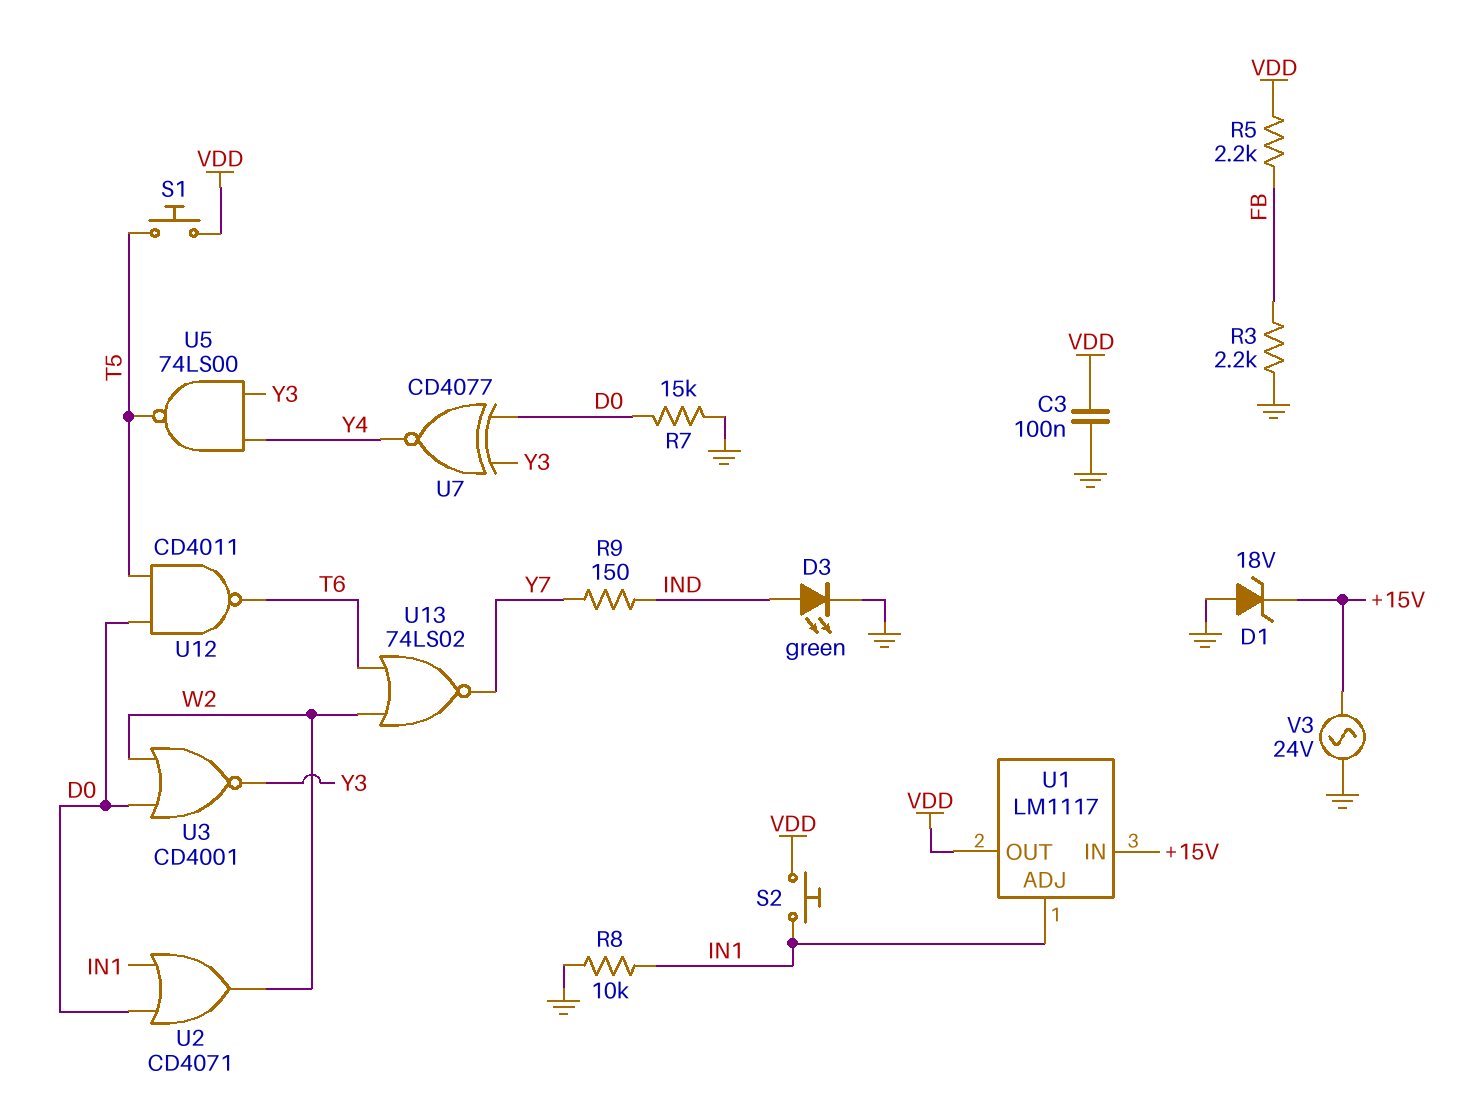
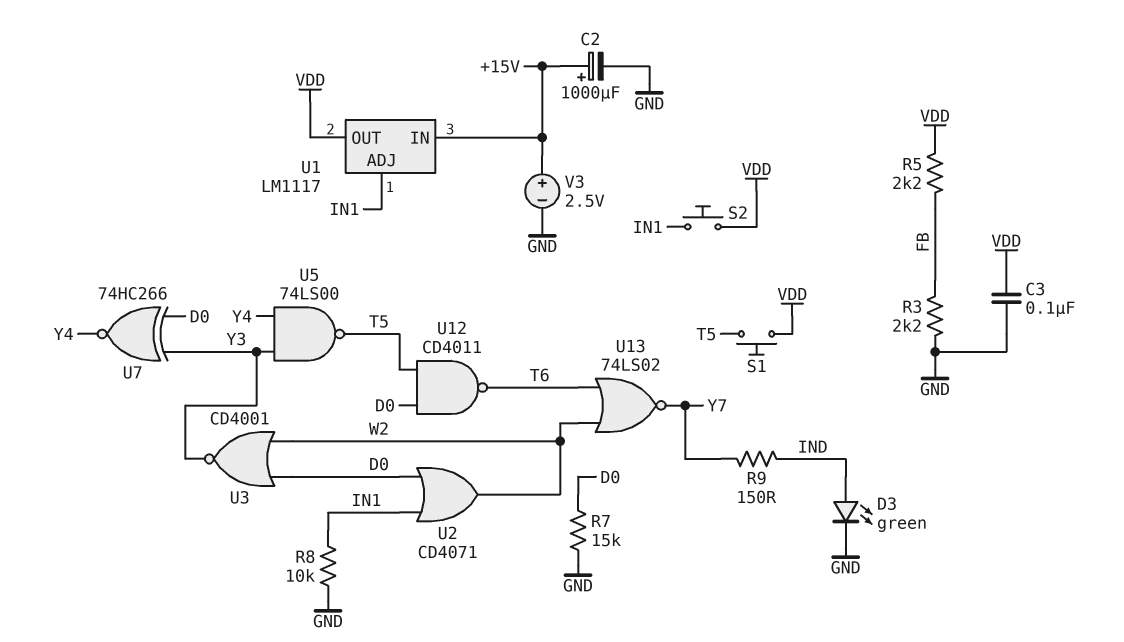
C2: none -> 1000uF (plus +15V, minus GND)
D1: zener 18V (A GND, K +15V) -> none
U7: XNOR CD4077 (in D0, in Y3, out Y4) -> XNOR 74HC266 (in D0, in Y3, out Y4)
V3: AC 24V (+15V, GND) -> 2.5V (plus +15V, minus GND)

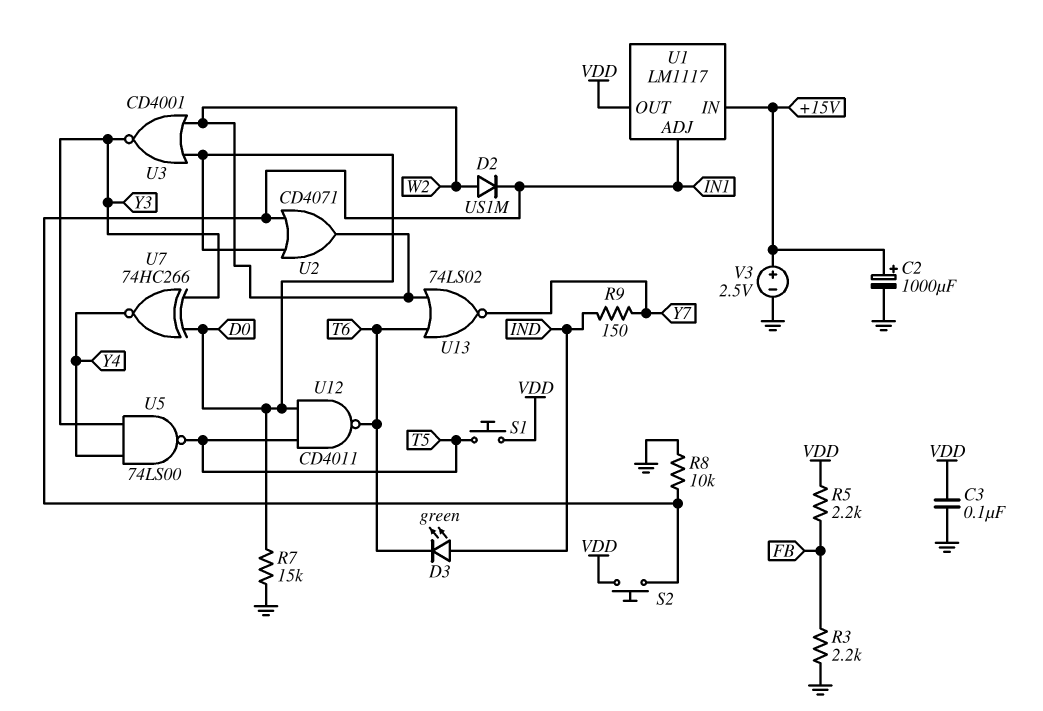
D2: none -> diode US1M (A W2, K IN1)
D3: LED green (A IND, K GND) -> LED green (A IND, K T6)

